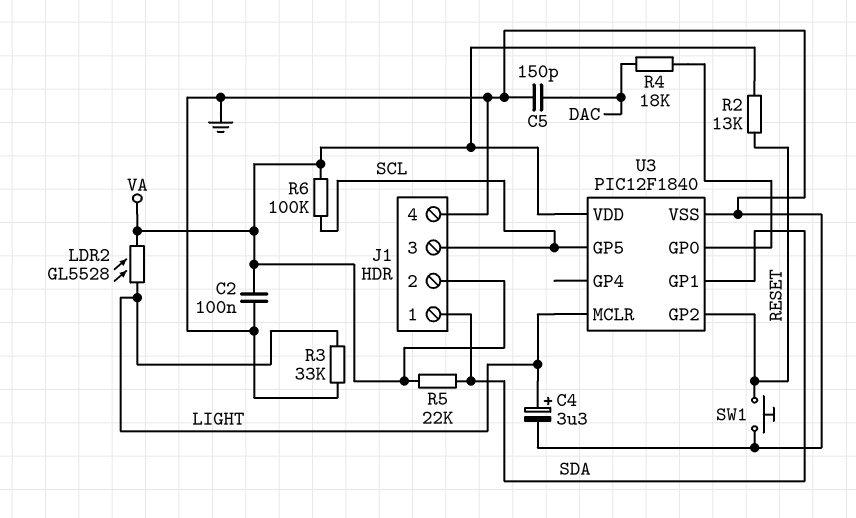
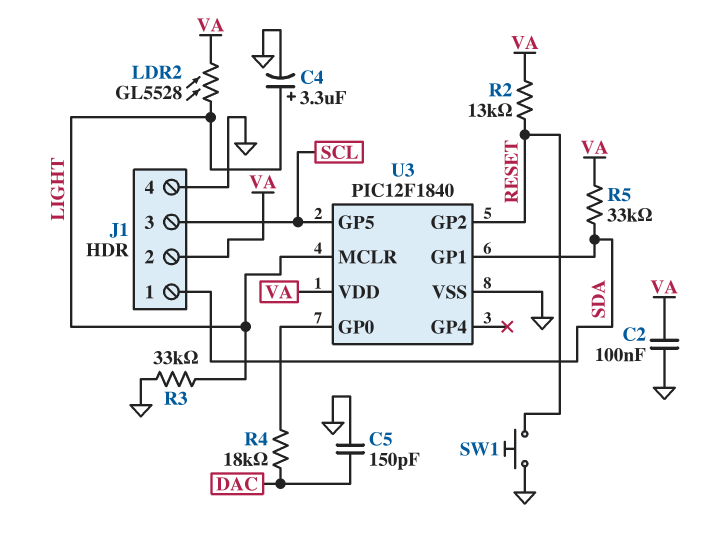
R5: 22k (SDA, VA) -> 33k (SDA, VA)
R6: 100k (SCL, VA) -> none

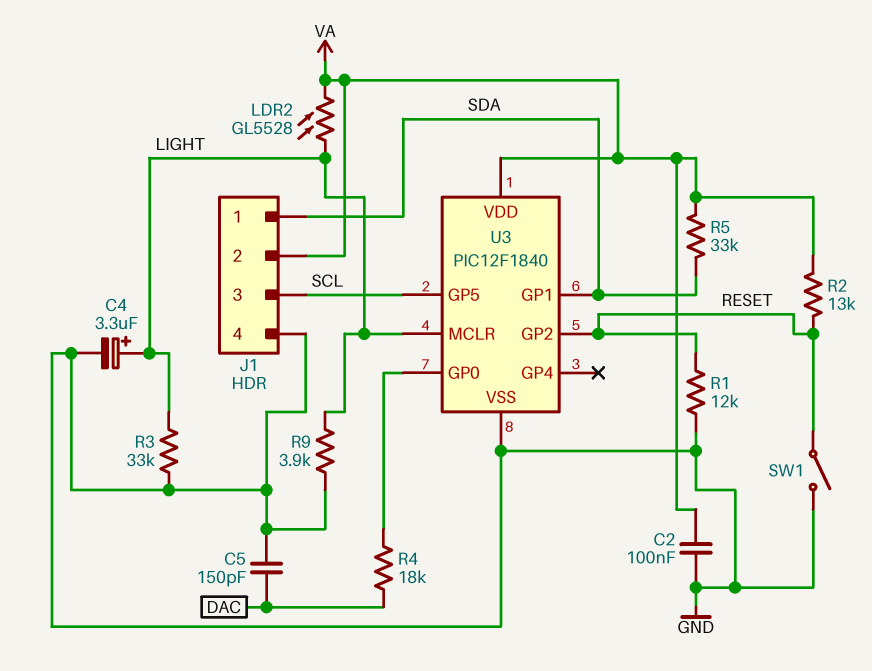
R1: none -> 12k (GND, RESET)
R9: none -> 3.9k (GND, LIGHT)
SW1: button (GND, RESET) -> switch (GND, RESET)

